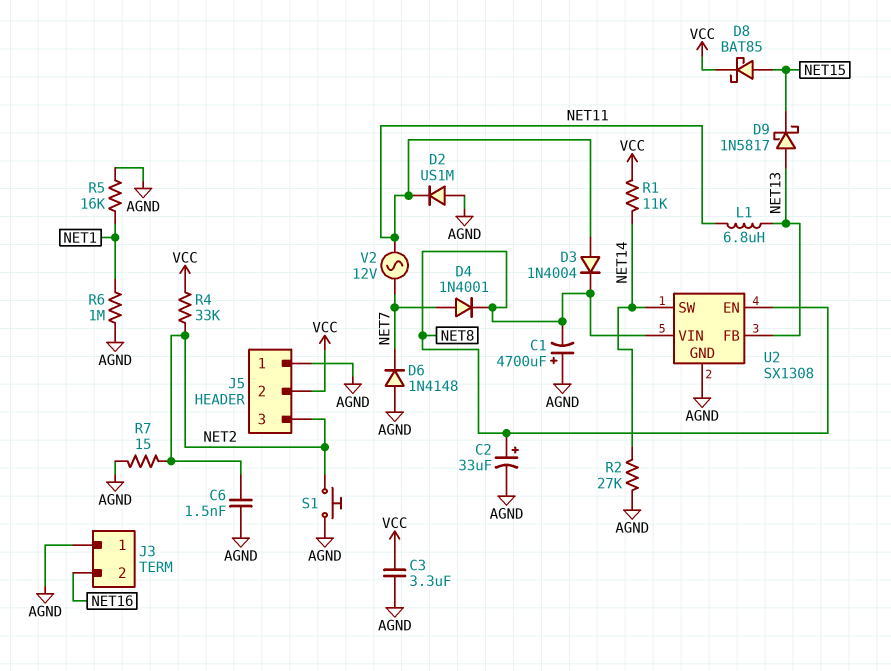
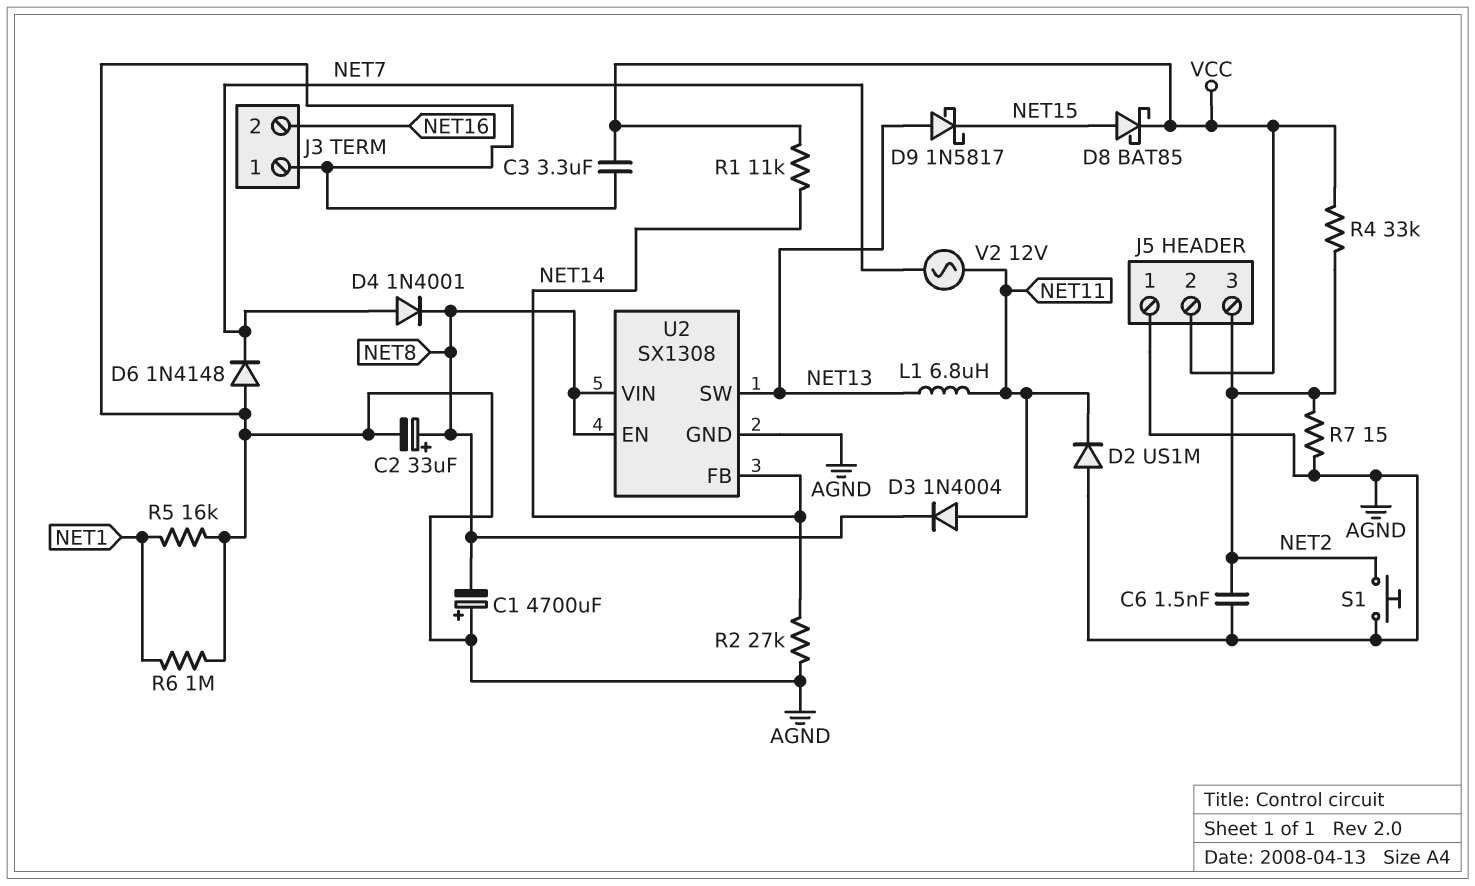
U2 pin FB: NET13 -> NET14
U2 pin SW: NET14 -> NET13

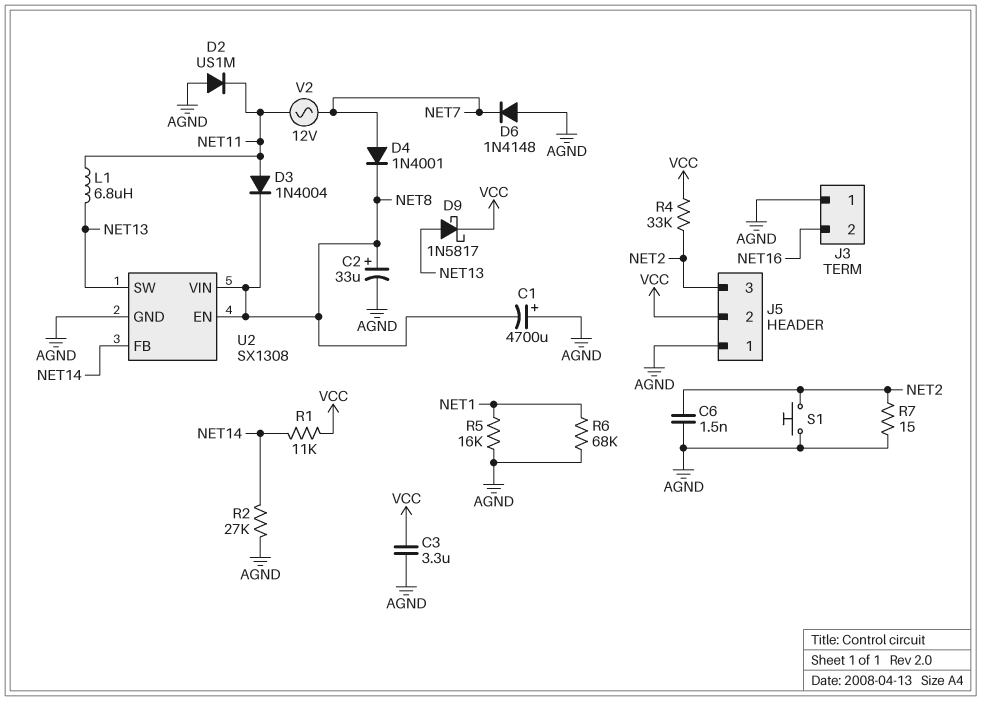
D8: schottky BAT85 (A NET15, K VCC) -> none
D9: schottky 1N5817 (A NET13, K NET15) -> schottky 1N5817 (A NET13, K VCC)
R6: 1M (AGND, NET1) -> 68k (AGND, NET1)

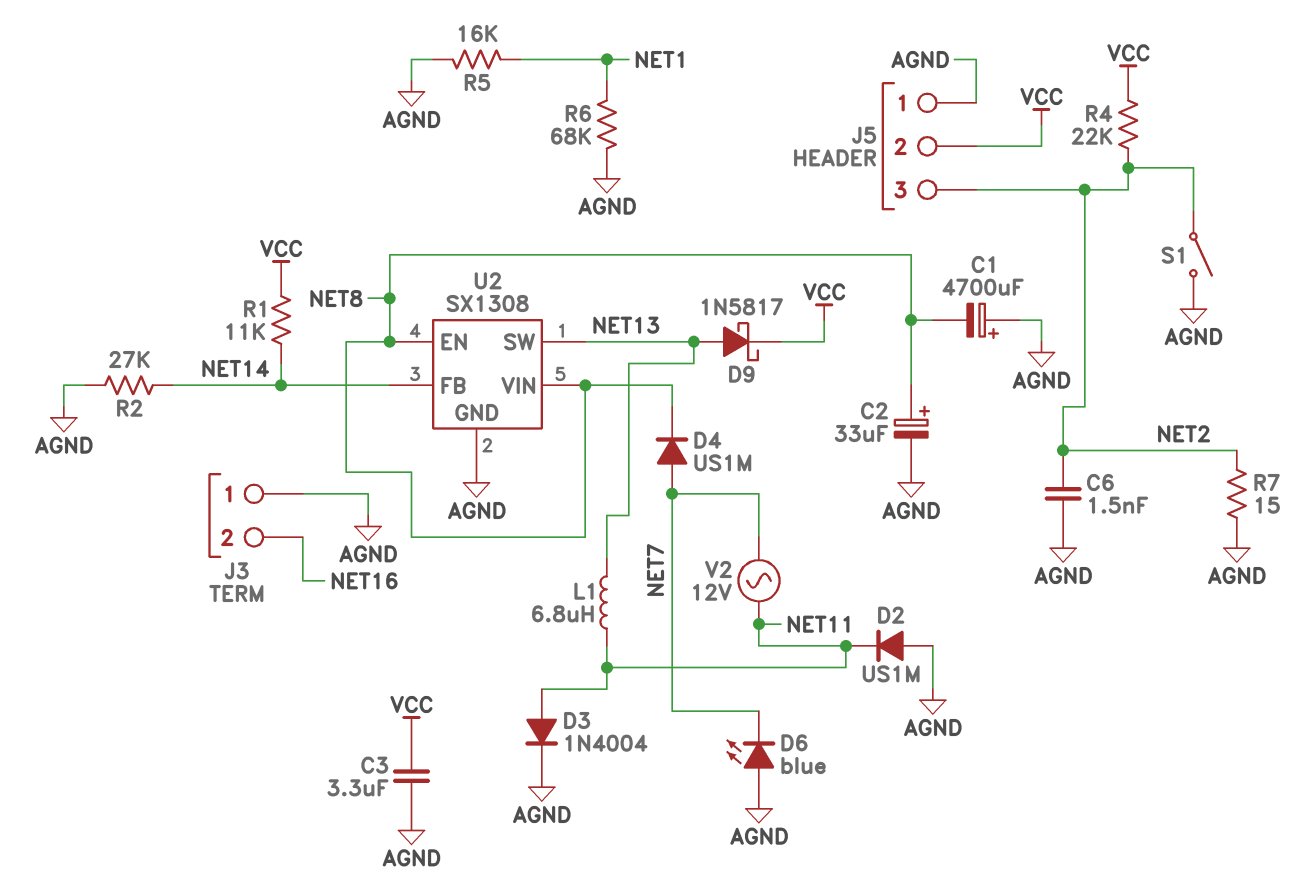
D3: diode 1N4004 (A NET11, K NET8) -> diode 1N4004 (A NET11, K AGND)
D4: diode 1N4001 (A NET7, K NET8) -> diode US1M (A NET7, K NET8)
D6: diode 1N4148 (A AGND, K NET7) -> LED blue (A AGND, K NET7)
R4: 33k (NET2, VCC) -> 22k (NET2, VCC)
S1: button (AGND, NET2) -> switch (AGND, NET2)

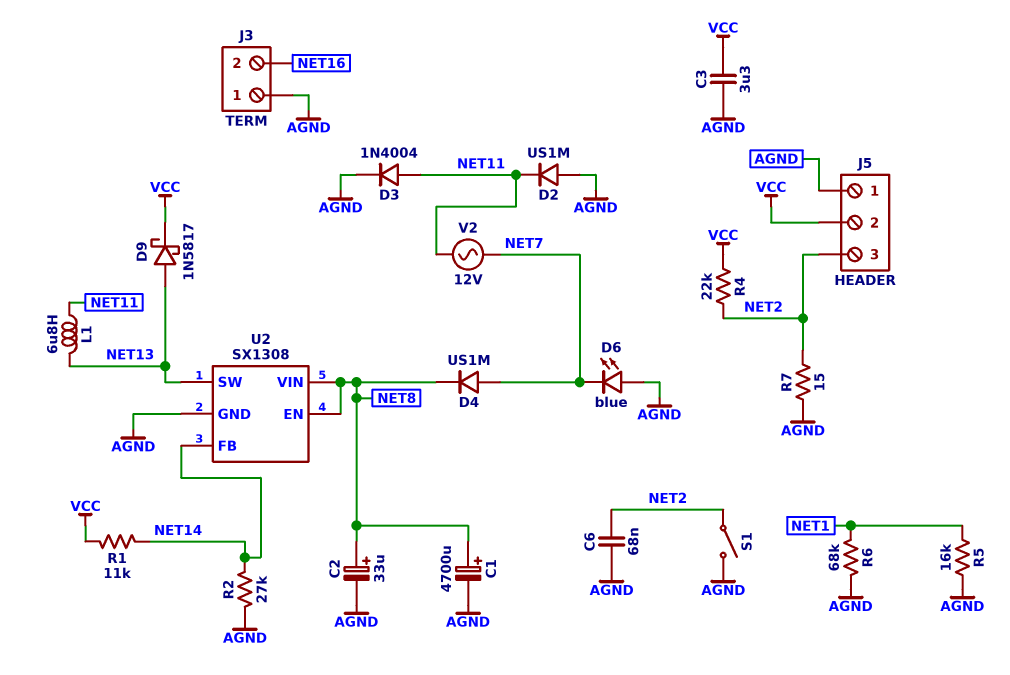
C1: 4700uF (plus AGND, minus NET8) -> 4700uF (plus NET8, minus AGND)
C6: 1.5nF (AGND, NET2) -> 68nF (AGND, NET2)

